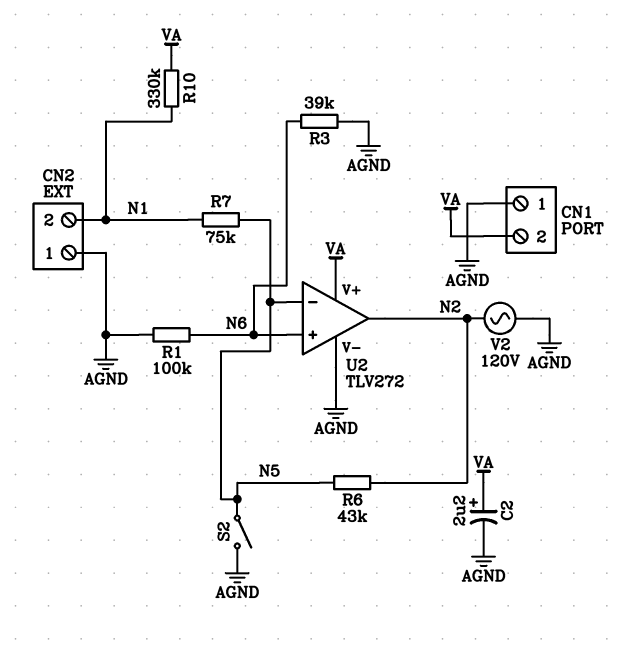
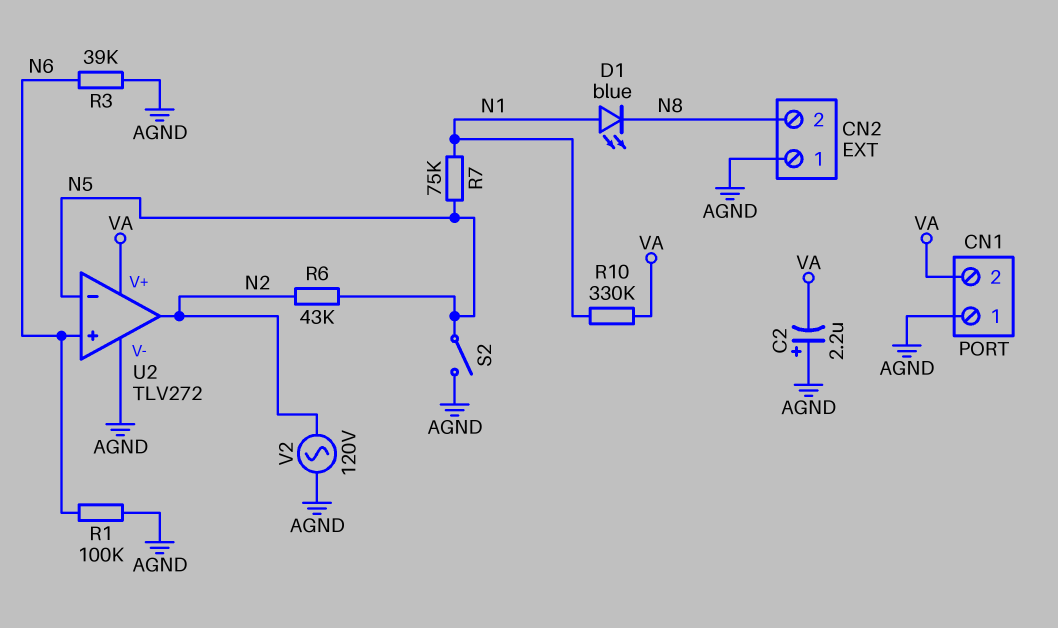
C2: 2.2uF (plus VA, minus AGND) -> 2.2uF (plus AGND, minus VA)
CN2 pin 2: N1 -> N8
D1: none -> LED blue (A N1, K N8)

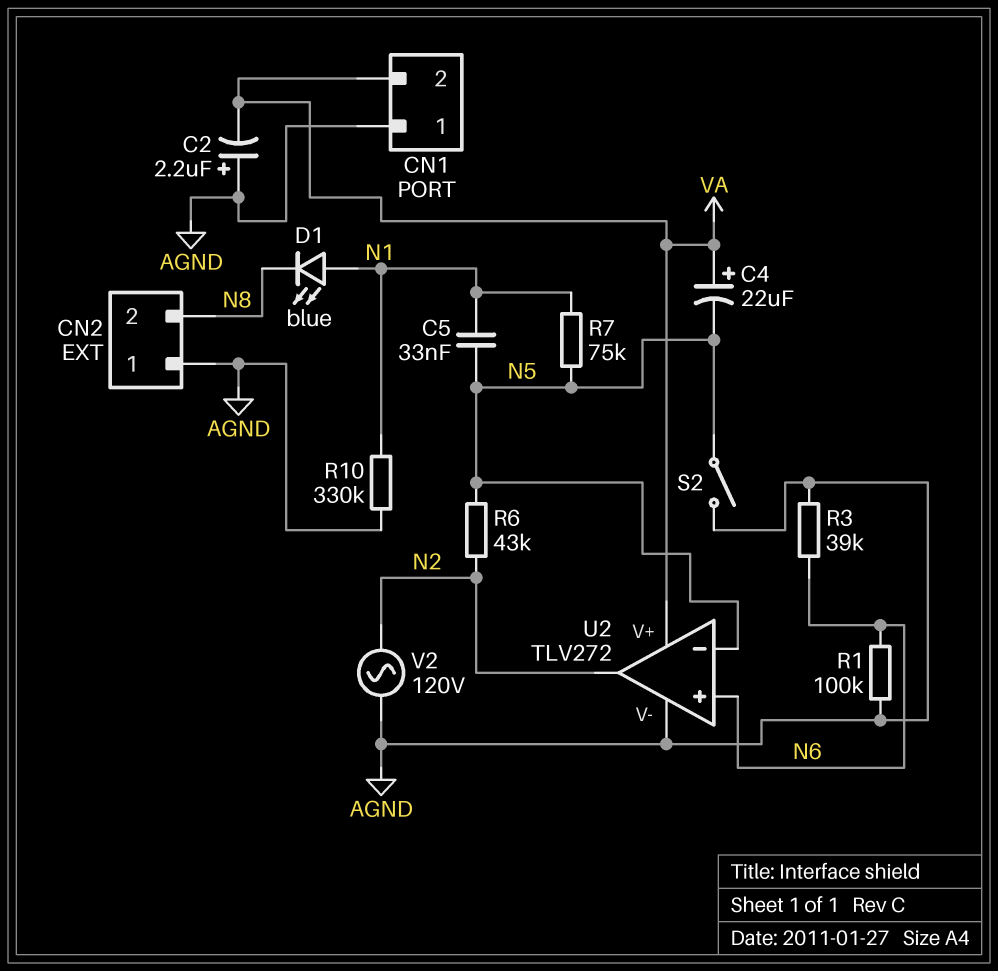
C4: none -> 22uF (plus VA, minus N5)
C5: none -> 33nF (N1, N5)
R10: 330k (N1, VA) -> 330k (AGND, N1)

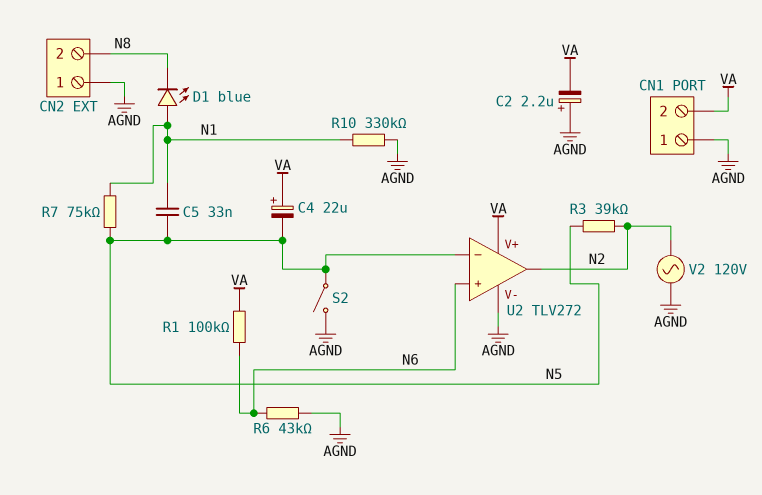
R1: 100k (AGND, N6) -> 100k (N6, VA)
R3: 39k (AGND, N6) -> 39k (N2, N5)
R6: 43k (N2, N5) -> 43k (AGND, N6)

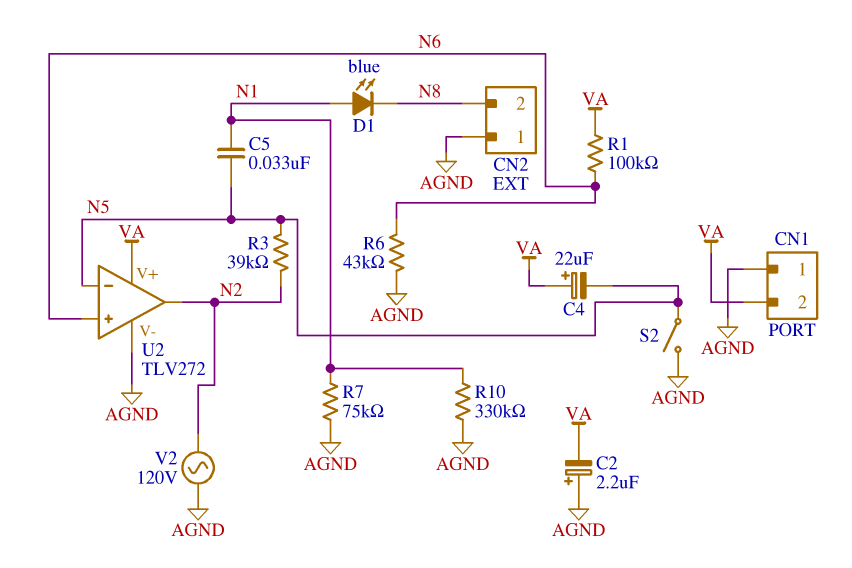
R7: 75k (N1, N5) -> 75k (AGND, N1)

